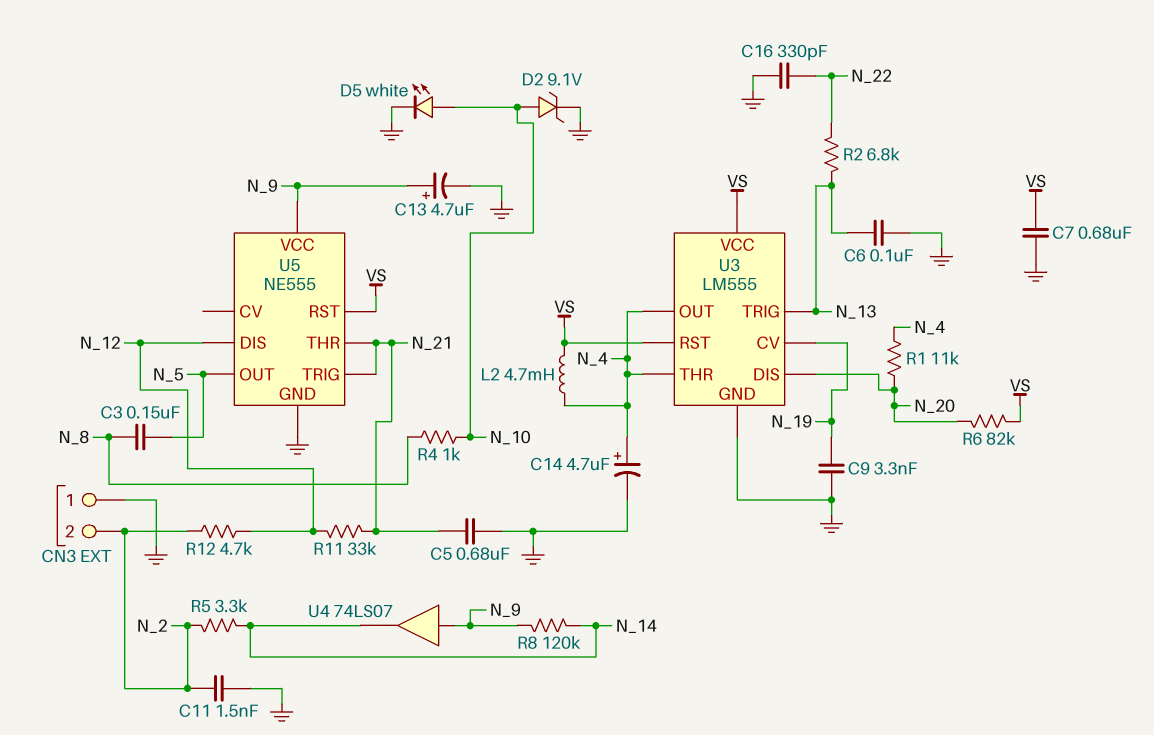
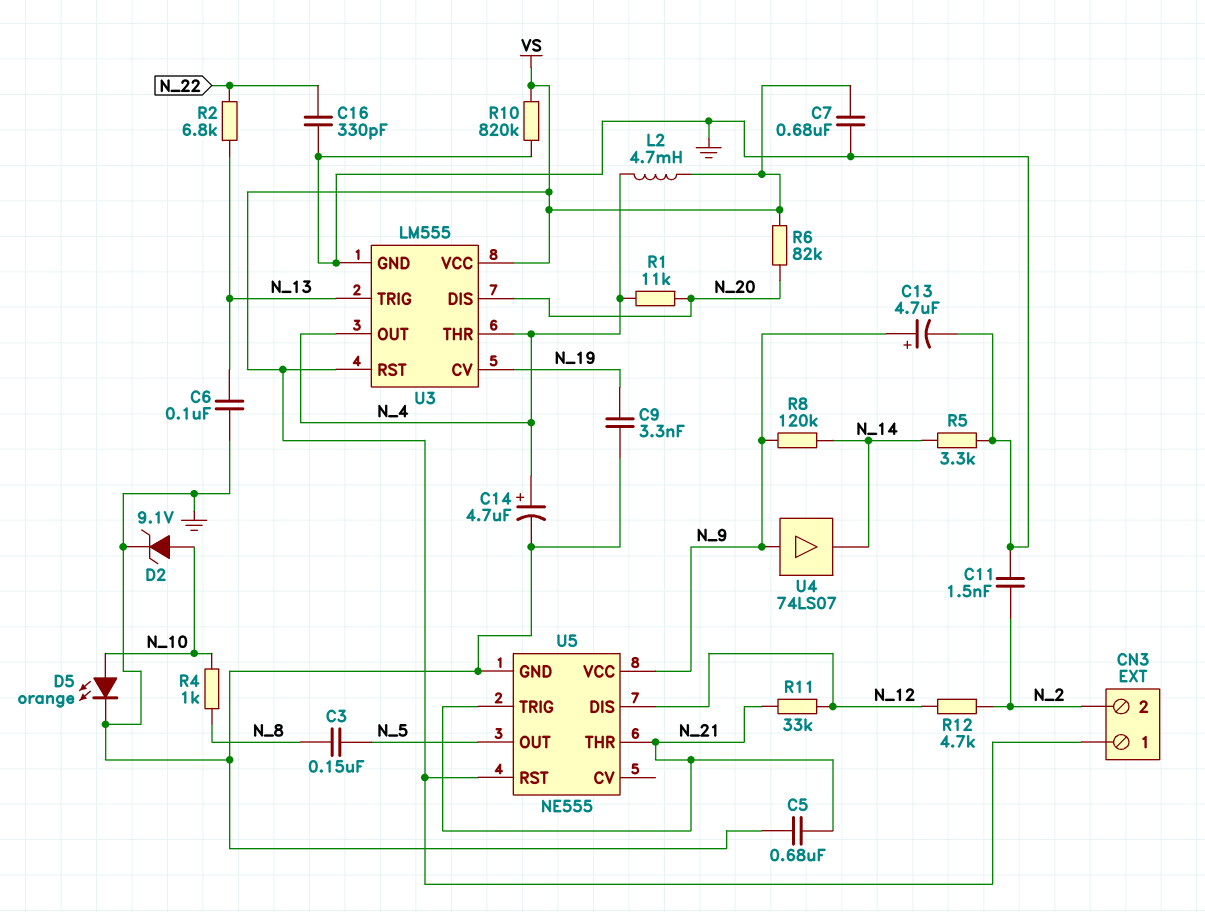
CN3 pin 1: GND -> VS
D5: LED white (A N_10, K GND) -> LED orange (A N_10, K GND)
R5: 3.3k (N_2, N_14) -> 3.3k (GND, N_14)
R10: none -> 820k (GND, VS)

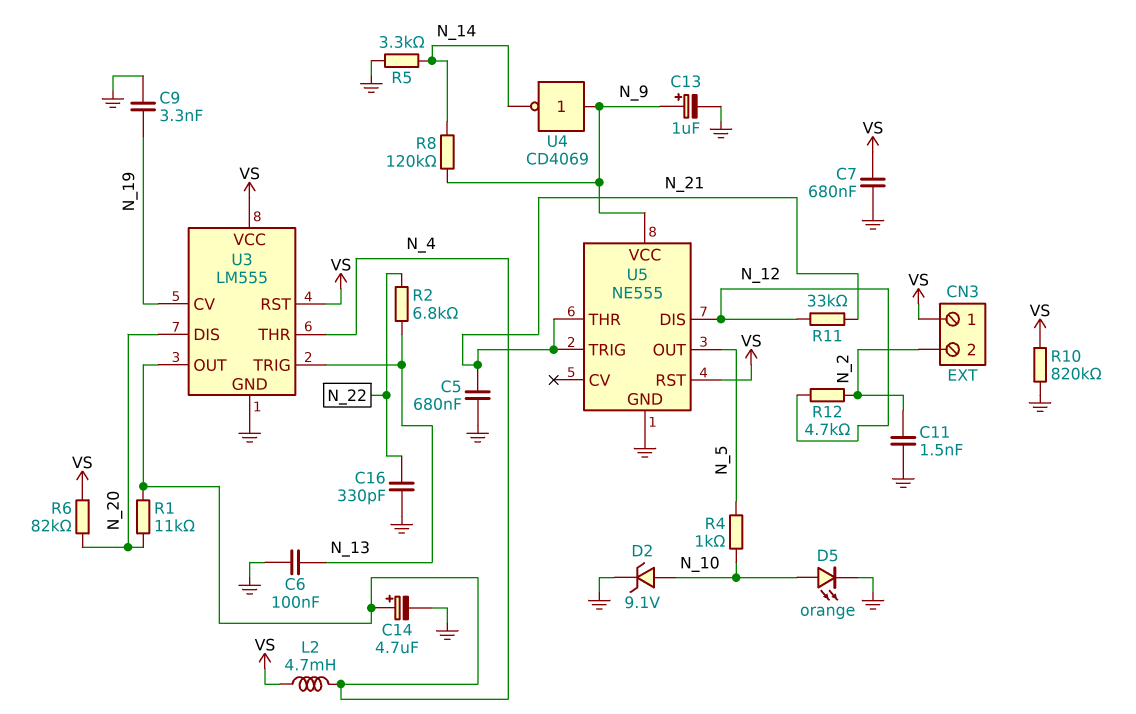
C3: 150nF (N_5, N_8) -> none
C13: 4.7uF (plus N_9, minus GND) -> 1uF (plus N_9, minus GND)
R4: 1k (N_8, N_10) -> 1k (N_5, N_10)
U4: buffer 74LS07 (in N_9, out N_14) -> NOT CD4069 (in N_9, out N_14)

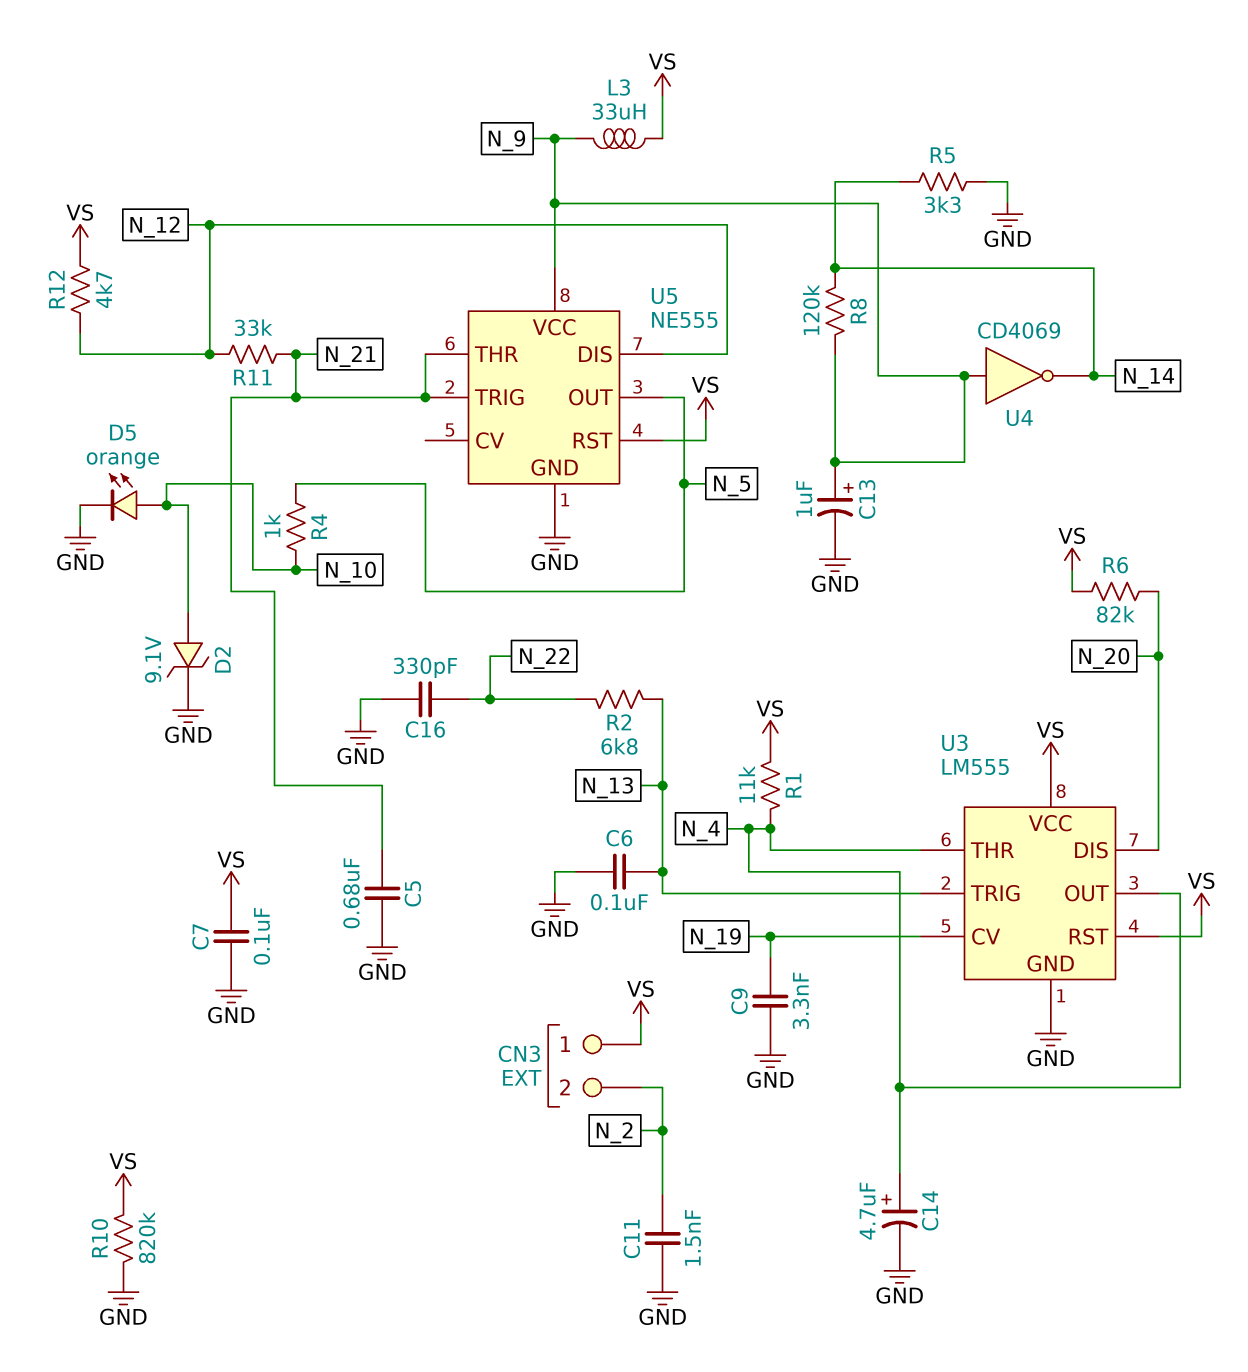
C7: 680nF (GND, VS) -> 100nF (GND, VS)
L2: 4.7mH (N_4, VS) -> none
L3: none -> 33uH (N_9, VS)
R1: 11k (N_4, N_20) -> 11k (N_4, VS)
R12: 4.7k (N_2, N_12) -> 4.7k (N_12, VS)

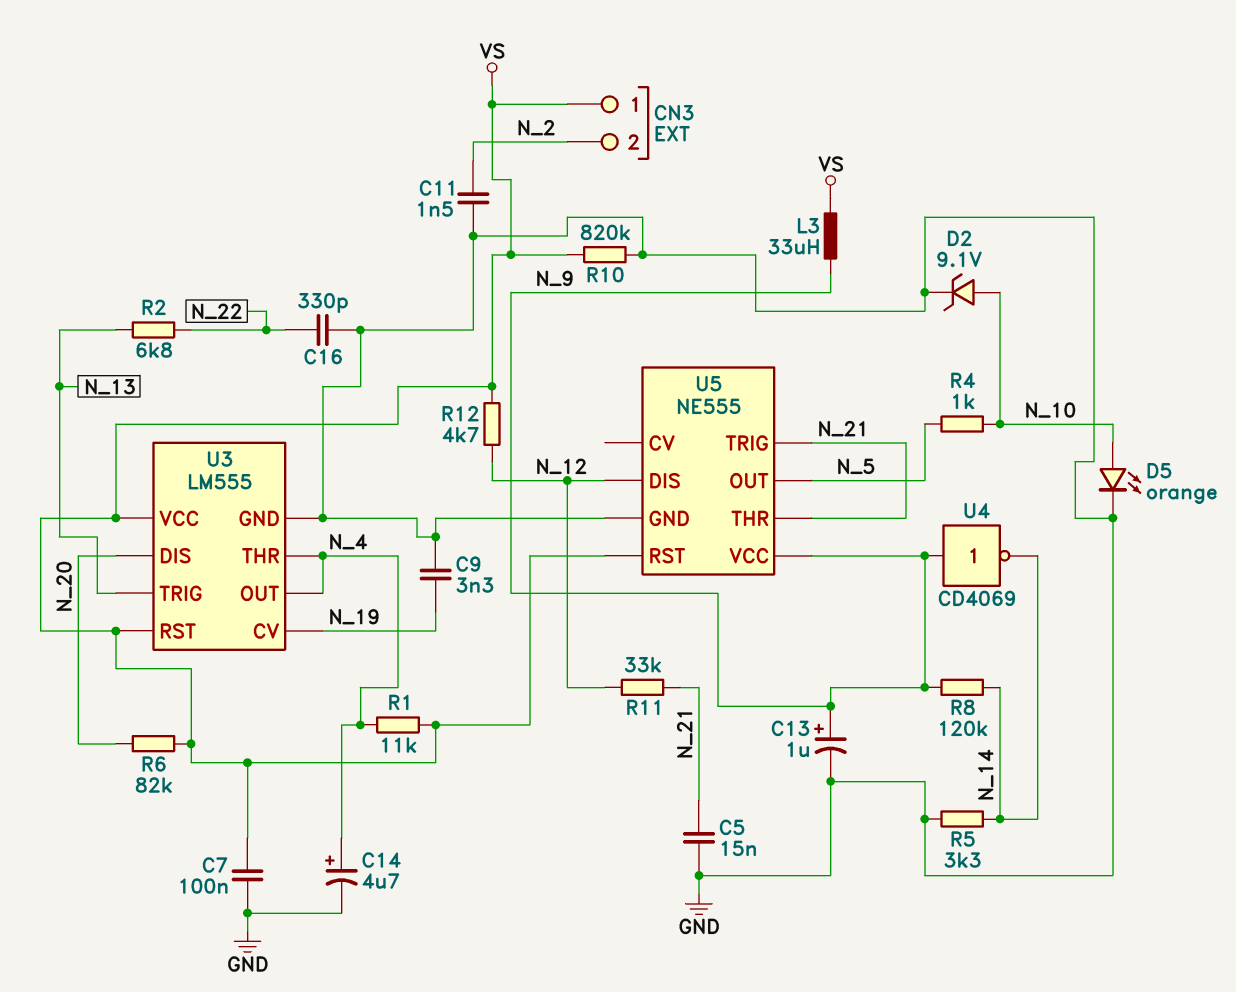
C5: 680nF (GND, N_21) -> 15nF (GND, N_21)
C6: 100nF (GND, N_13) -> none

